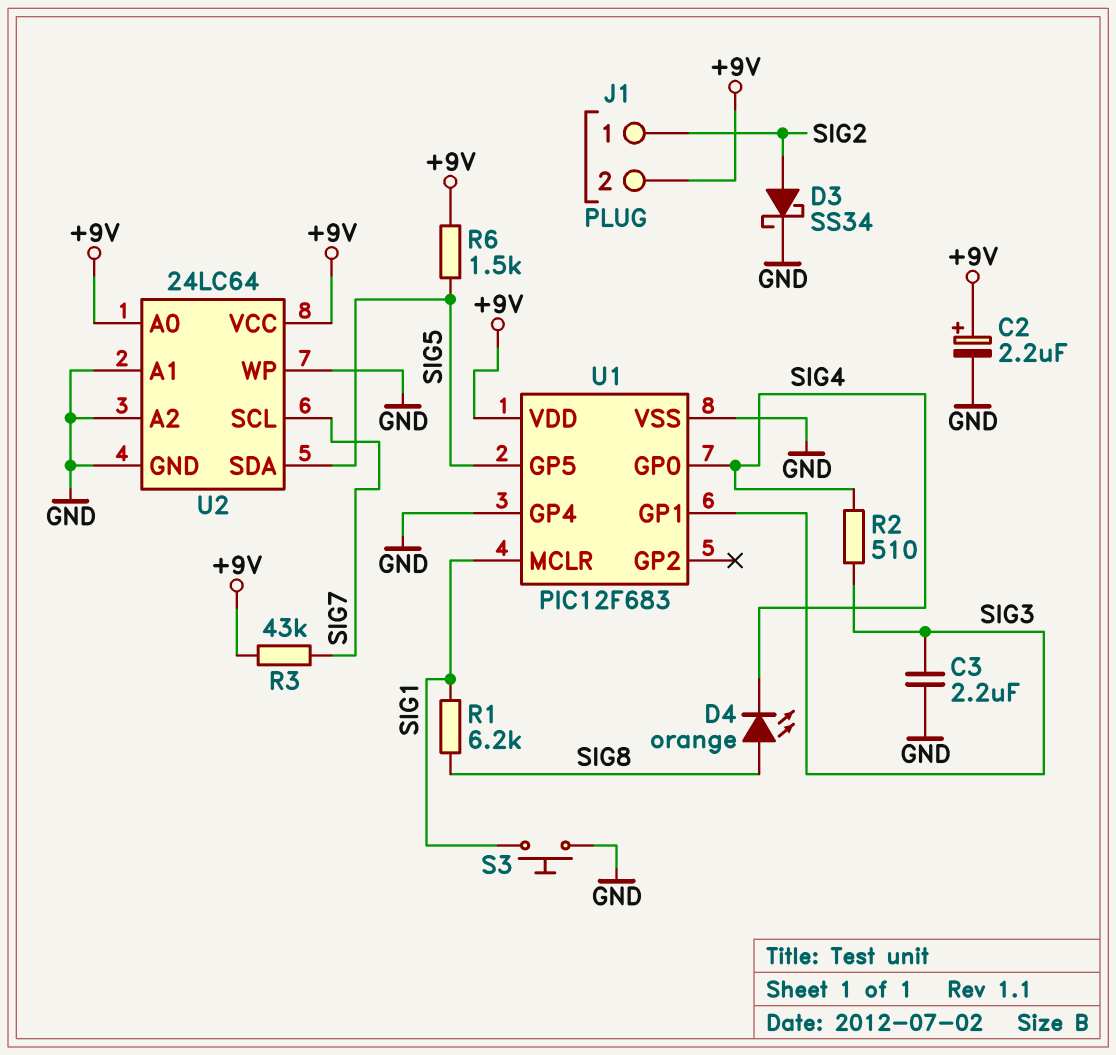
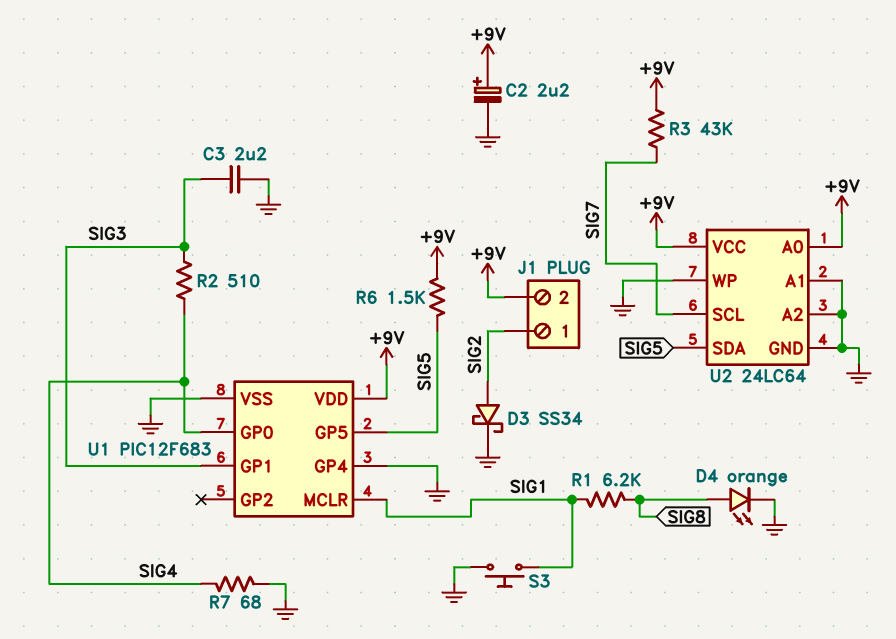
D4: LED orange (A SIG8, K SIG4) -> LED orange (A SIG8, K GND)
R7: none -> 68 (GND, SIG4)

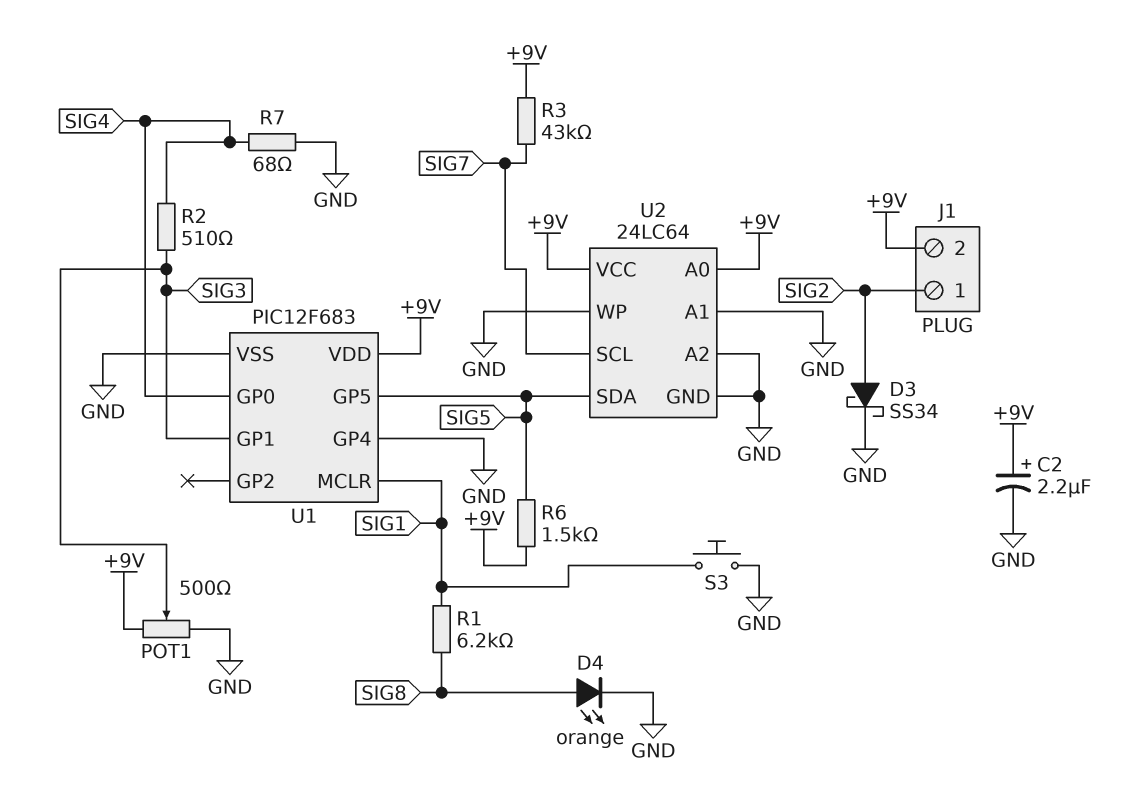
C3: 2.2uF (GND, SIG3) -> none
POT1: none -> 500 (+9V, GND, wiper SIG3)

